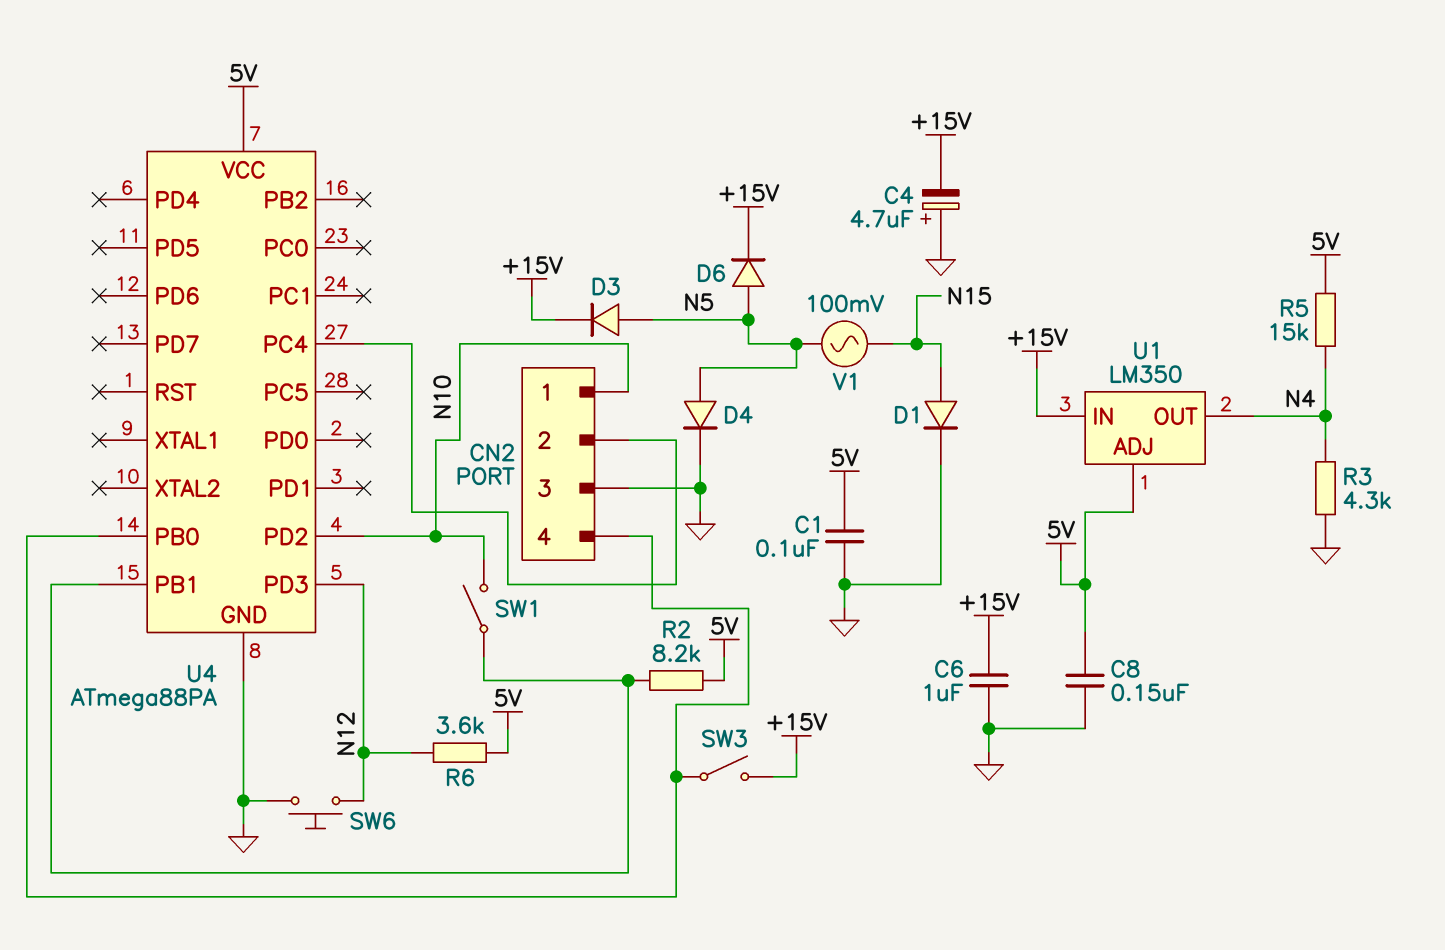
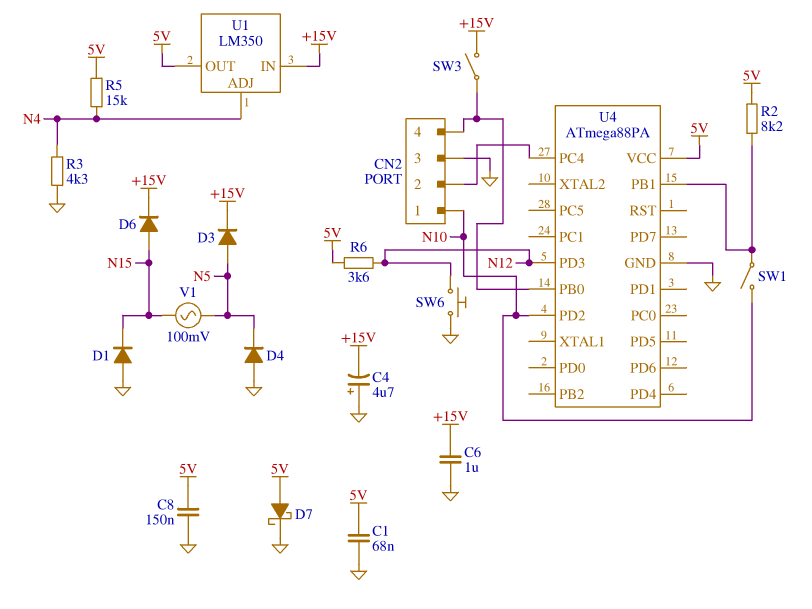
C1: 100nF (5V, GND) -> 68nF (5V, GND)
D1: diode (A N15, K GND) -> diode (A GND, K N15)
D4: diode (A N5, K GND) -> diode (A GND, K N5)
D6: diode (A N5, K +15V) -> diode (A N15, K +15V)
D7: none -> schottky (A 5V, K GND)
U1 pin ADJ: 5V -> N4
U1 pin OUT: N4 -> 5V

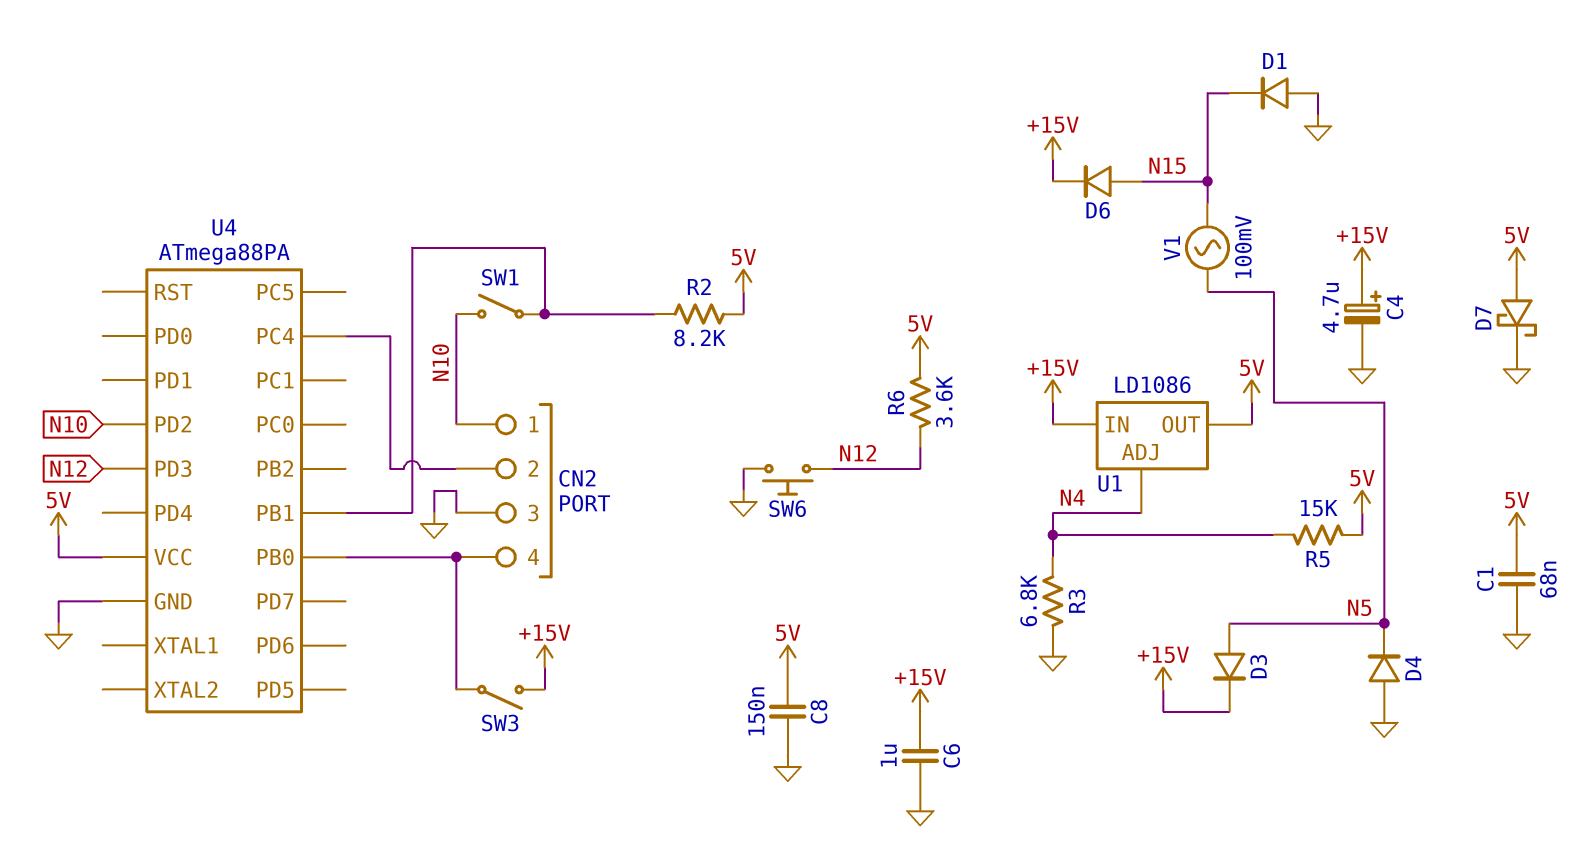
C4: 4.7uF (plus GND, minus +15V) -> 4.7uF (plus +15V, minus GND)
R3: 4.3k (GND, N4) -> 6.8k (GND, N4)
U1: LM350 -> LD1086

